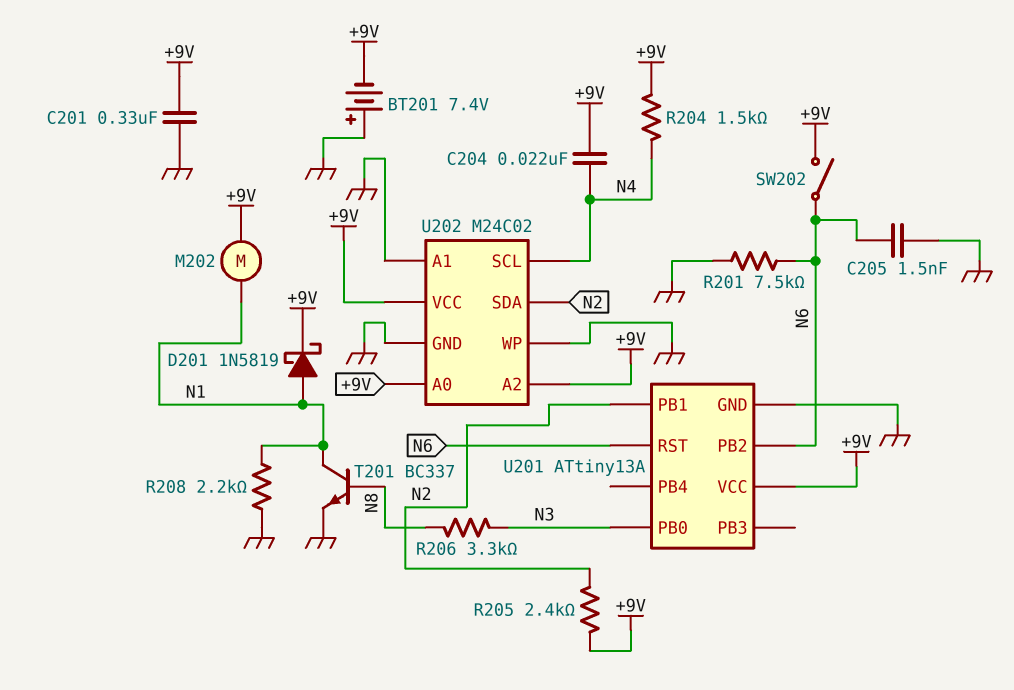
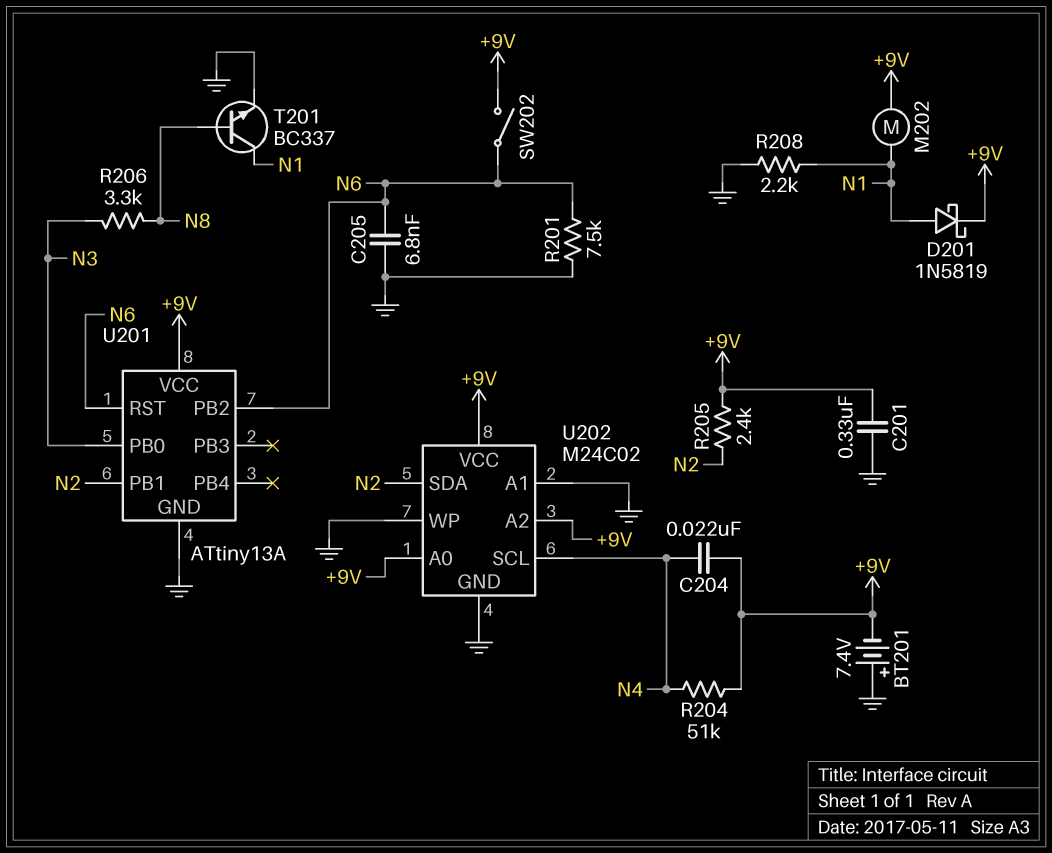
C205: 1.5nF (GND, N6) -> 6.8nF (GND, N6)
R204: 1.5k (+9V, N4) -> 51k (+9V, N4)

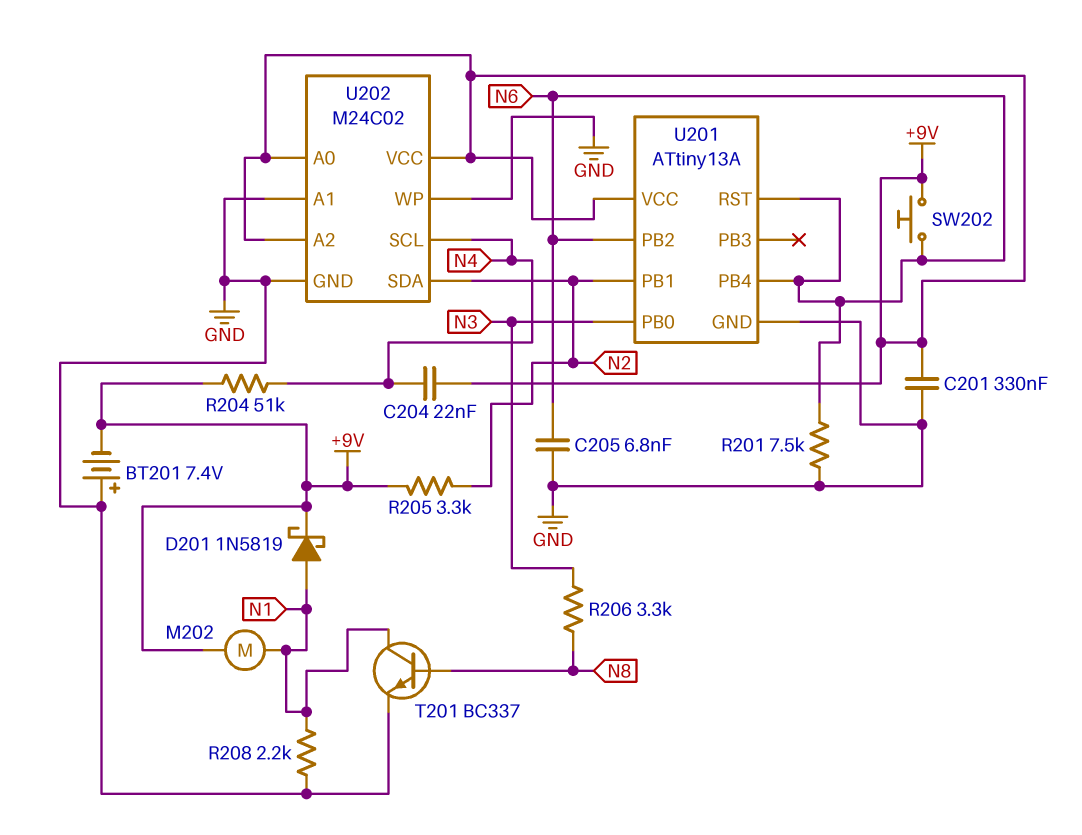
R205: 2.4k (+9V, N2) -> 3.3k (+9V, N2)
SW202: switch (+9V, N6) -> button (+9V, N6)
U201 pin PB4: none -> N6

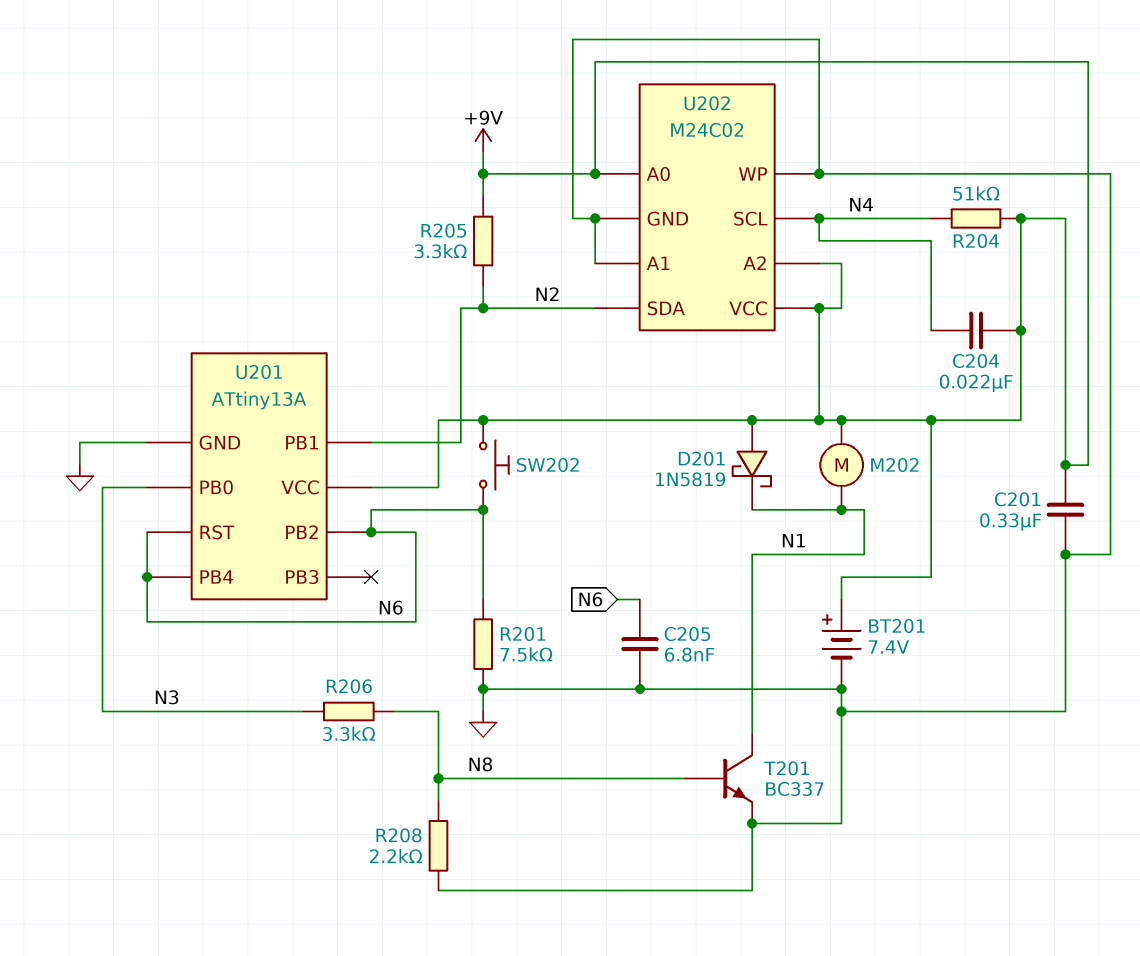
BT201: 7.4V (plus GND, minus +9V) -> 7.4V (plus +9V, minus GND)
D201: schottky 1N5819 (A N1, K +9V) -> schottky 1N5819 (A +9V, K N1)
R208: 2.2k (GND, N1) -> 2.2k (GND, N8)

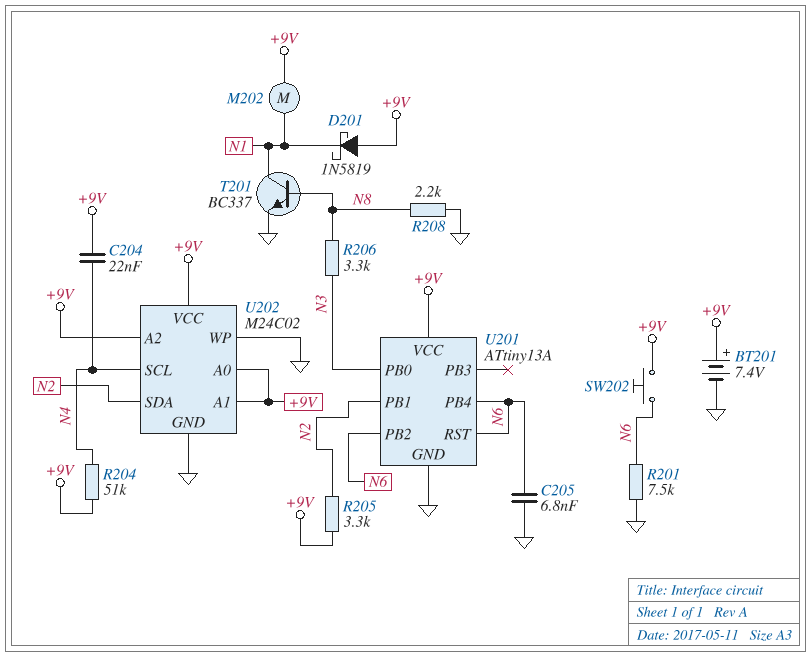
C201: 330nF (+9V, GND) -> none
U202 pin A1: GND -> +9V

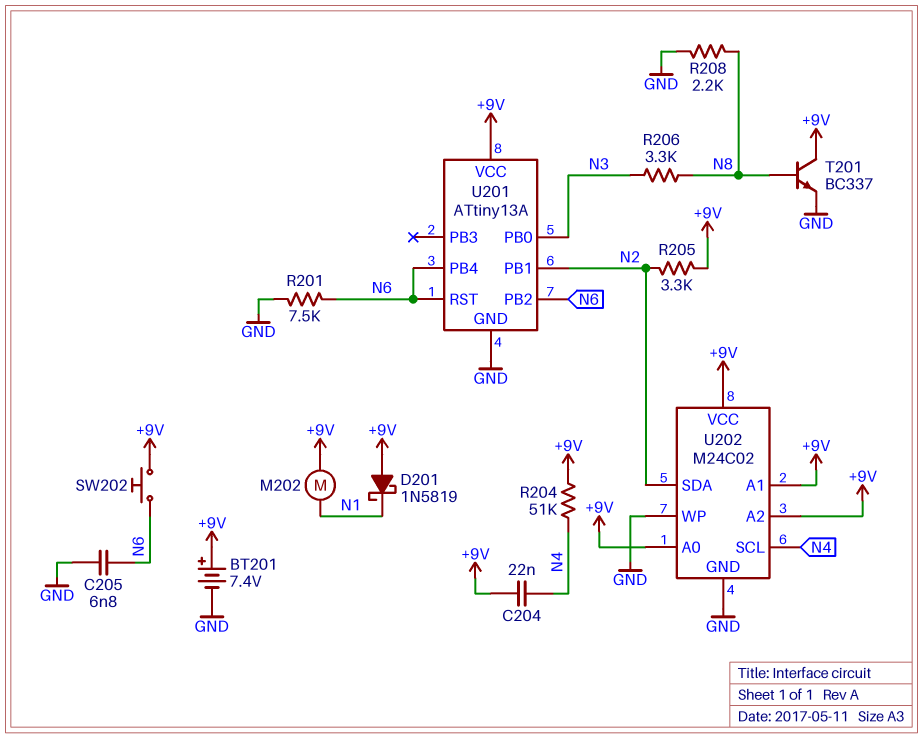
T201: NPN BC337 (B N8, C N1, E GND) -> NPN BC337 (B N8, C +9V, E GND)

